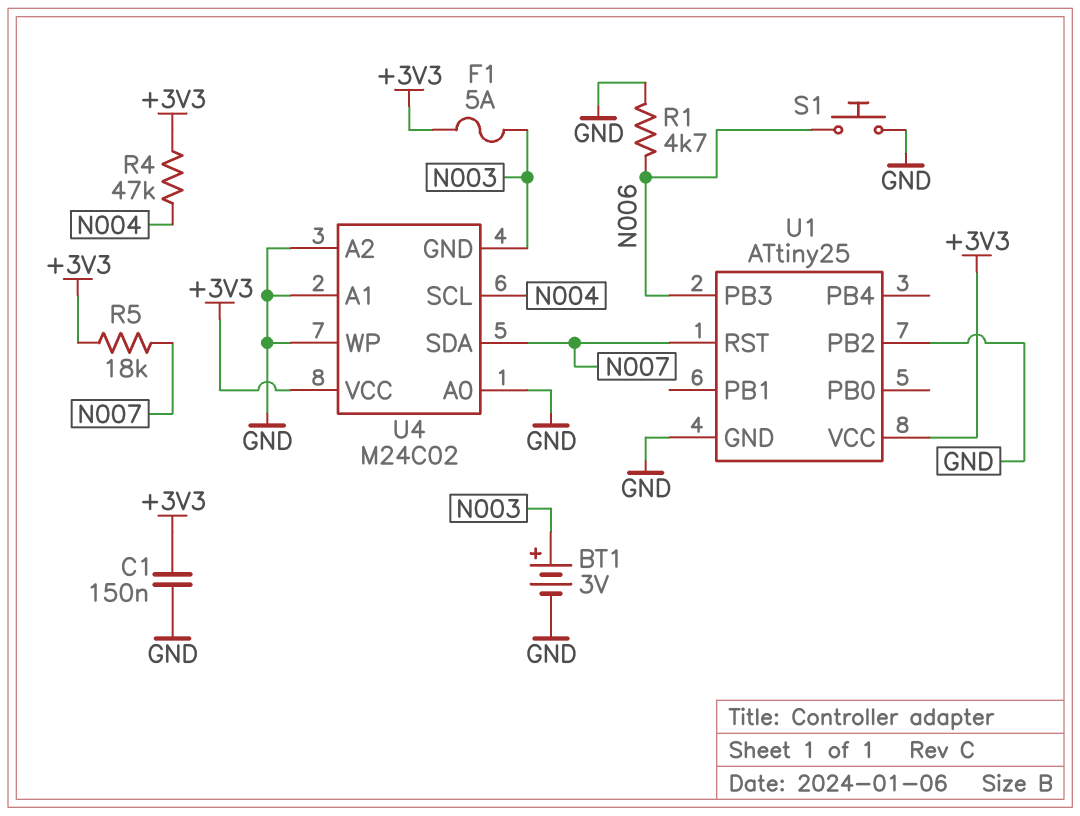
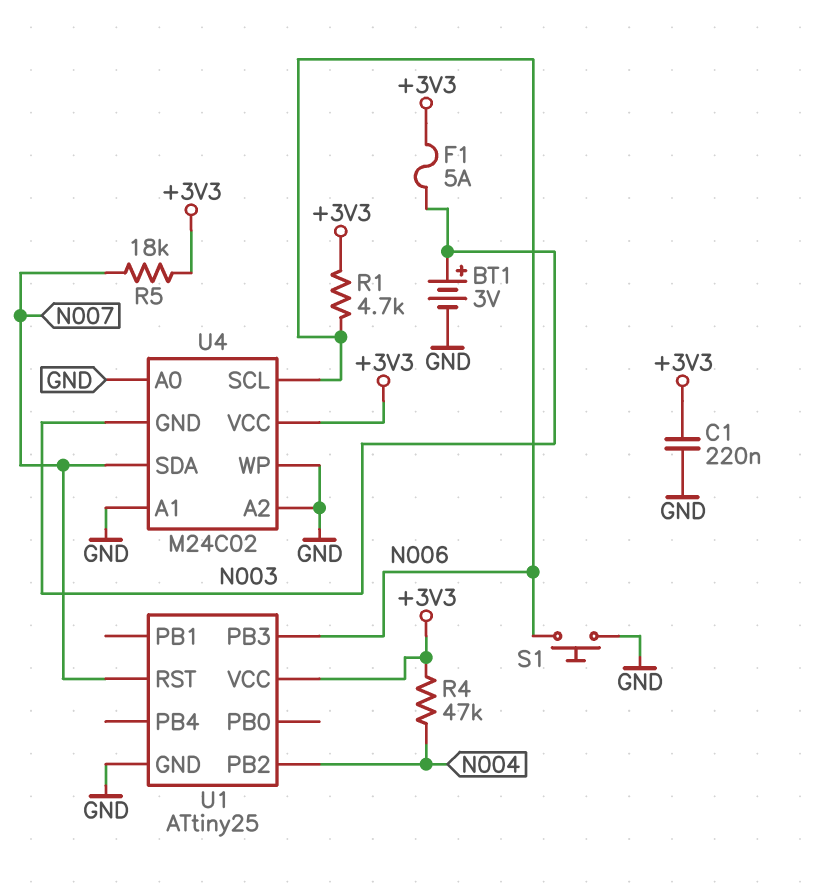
C1: 150nF (+3V3, GND) -> 220nF (+3V3, GND)
R1: 4.7k (GND, N006) -> 4.7k (+3V3, N006)
U1 pin PB2: GND -> N004
U4 pin SCL: N004 -> N006

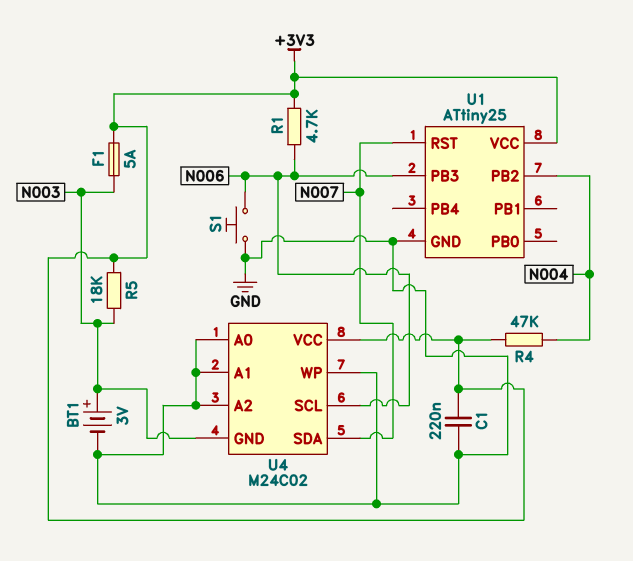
R5: 18k (+3V3, N007) -> 18k (+3V3, N003)

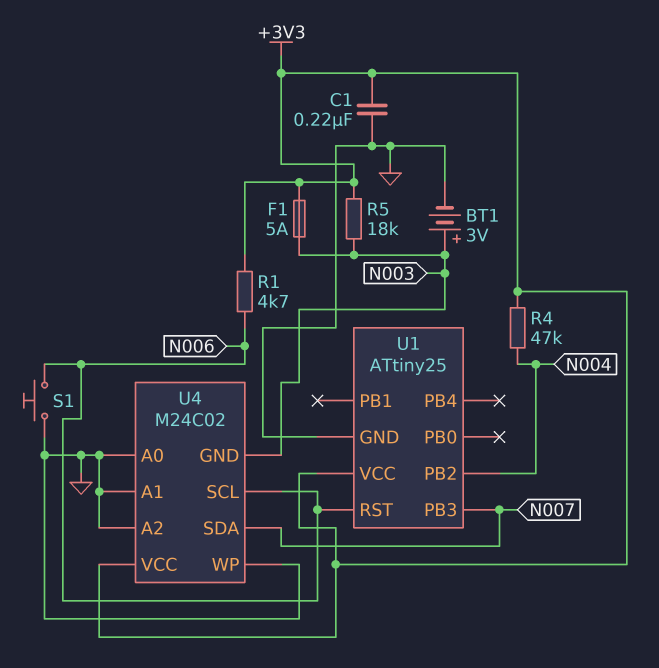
U1 pin PB3: N006 -> N007
U1 pin RST: N007 -> N006

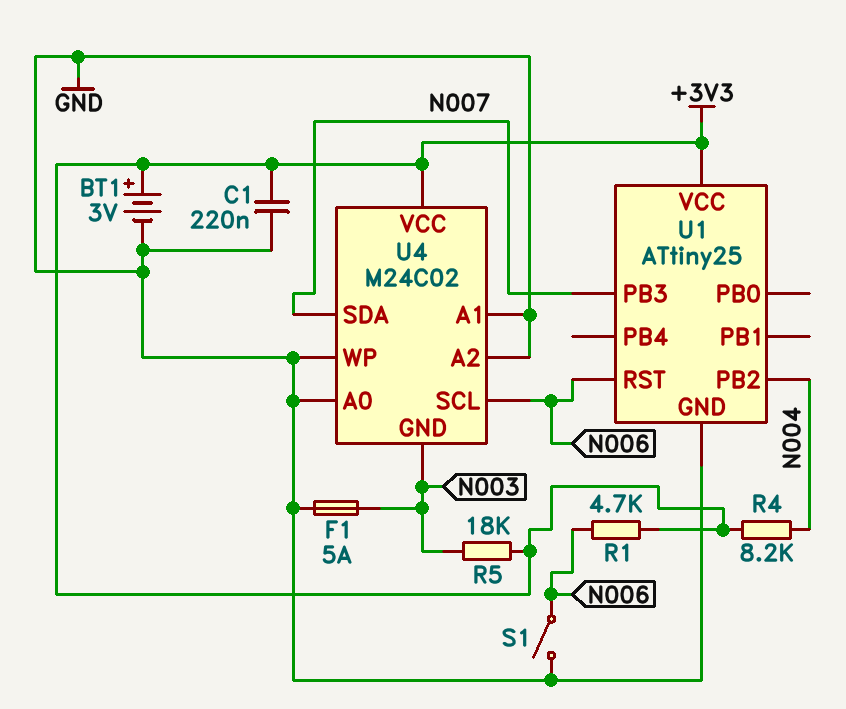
BT1: 3V (plus N003, minus GND) -> 3V (plus +3V3, minus GND)
F1: 5A (+3V3, N003) -> 5A (GND, N003)
R4: 47k (+3V3, N004) -> 8.2k (+3V3, N004)
S1: button (GND, N006) -> switch (GND, N006)

